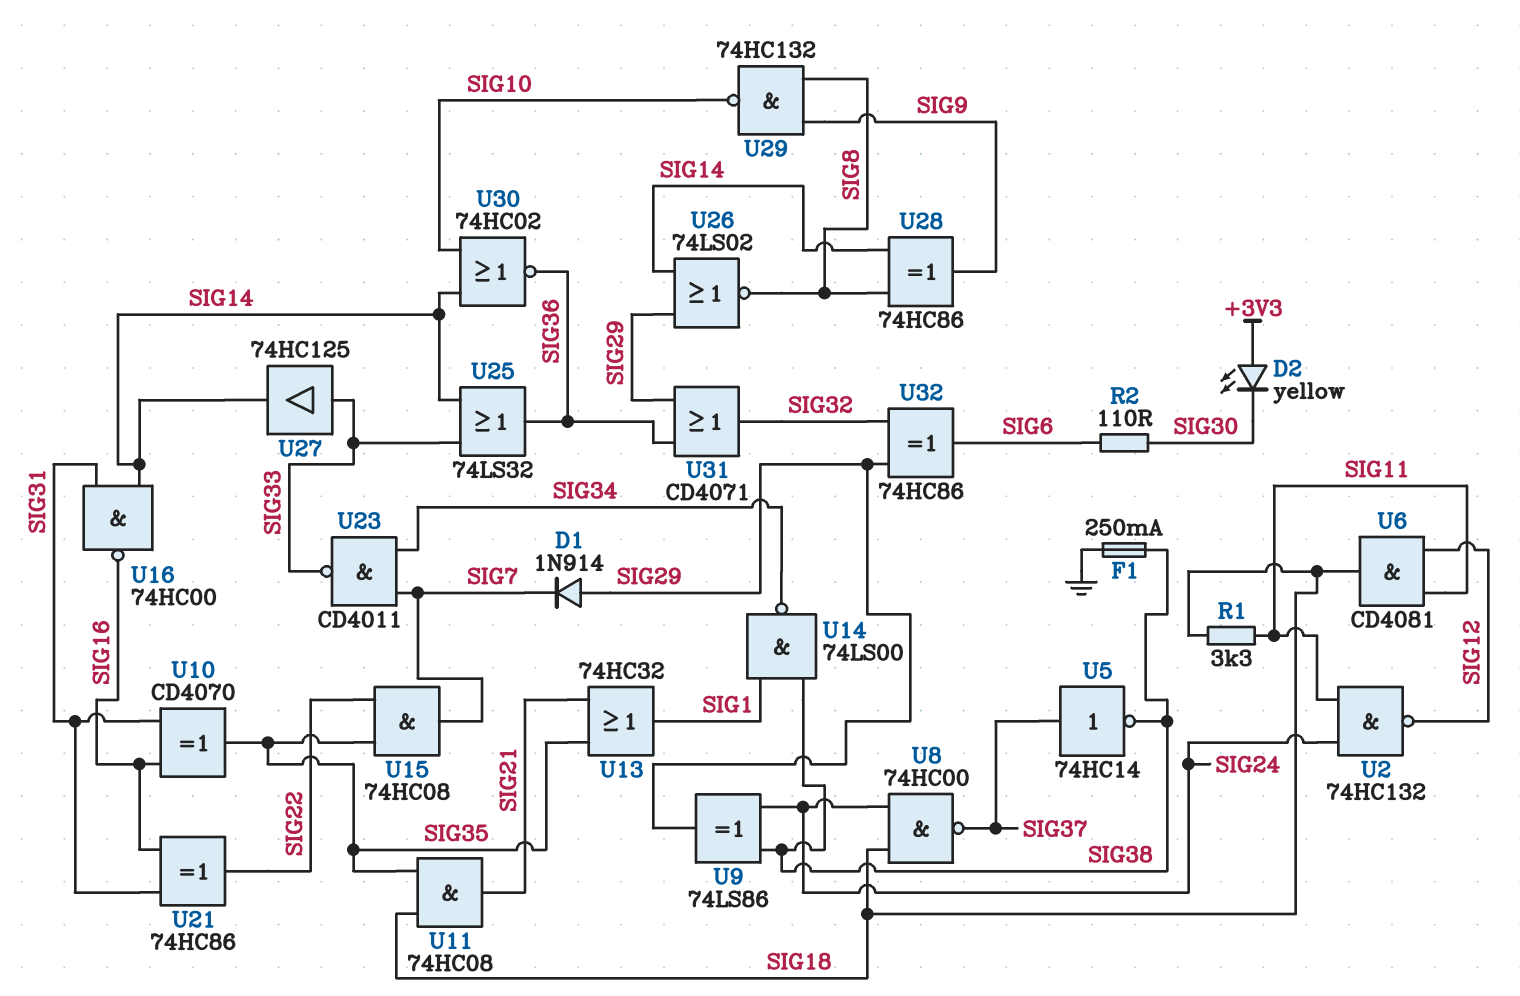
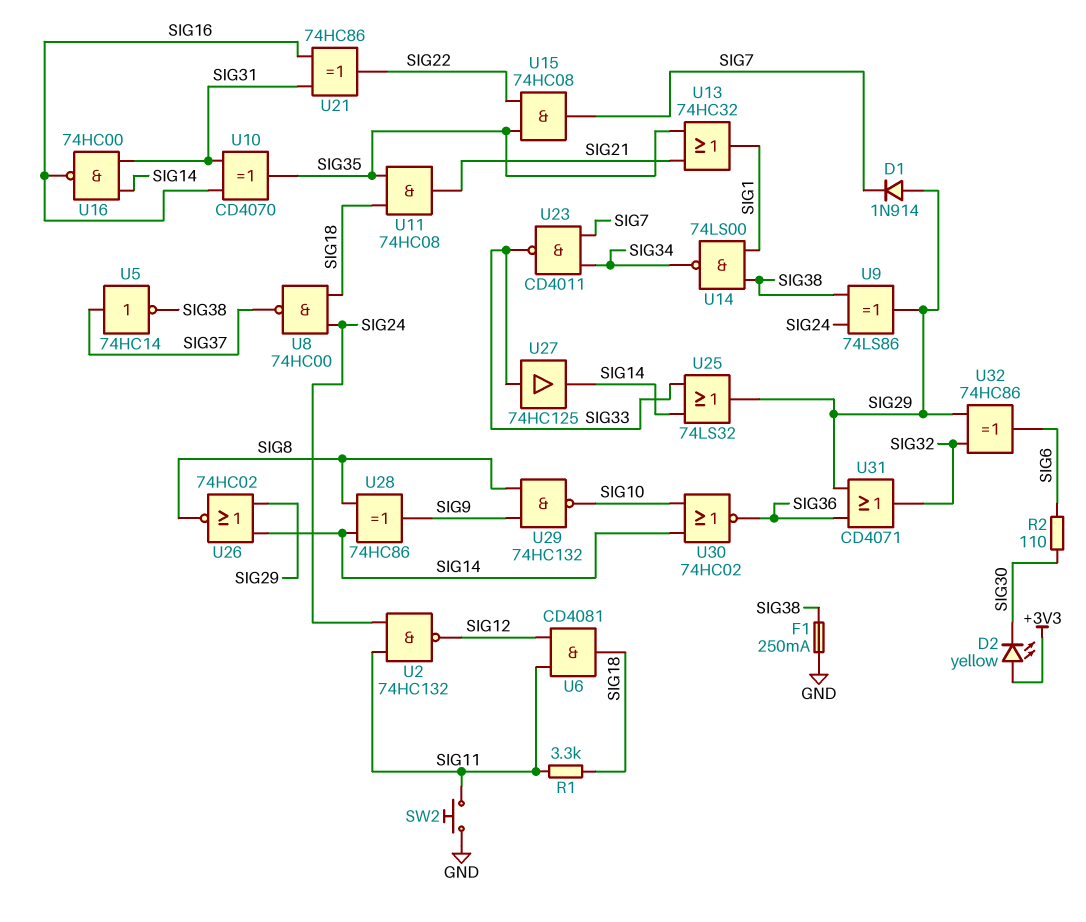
SW2: none -> button (GND, SIG11)
U25: OR 74LS32 (in SIG14, in SIG33, out SIG36) -> OR 74LS32 (in SIG14, in SIG33, out SIG29)
U26: NOR 74LS02 (in SIG14, in SIG29, out SIG8) -> NOR 74HC02 (in SIG14, in SIG29, out SIG8)

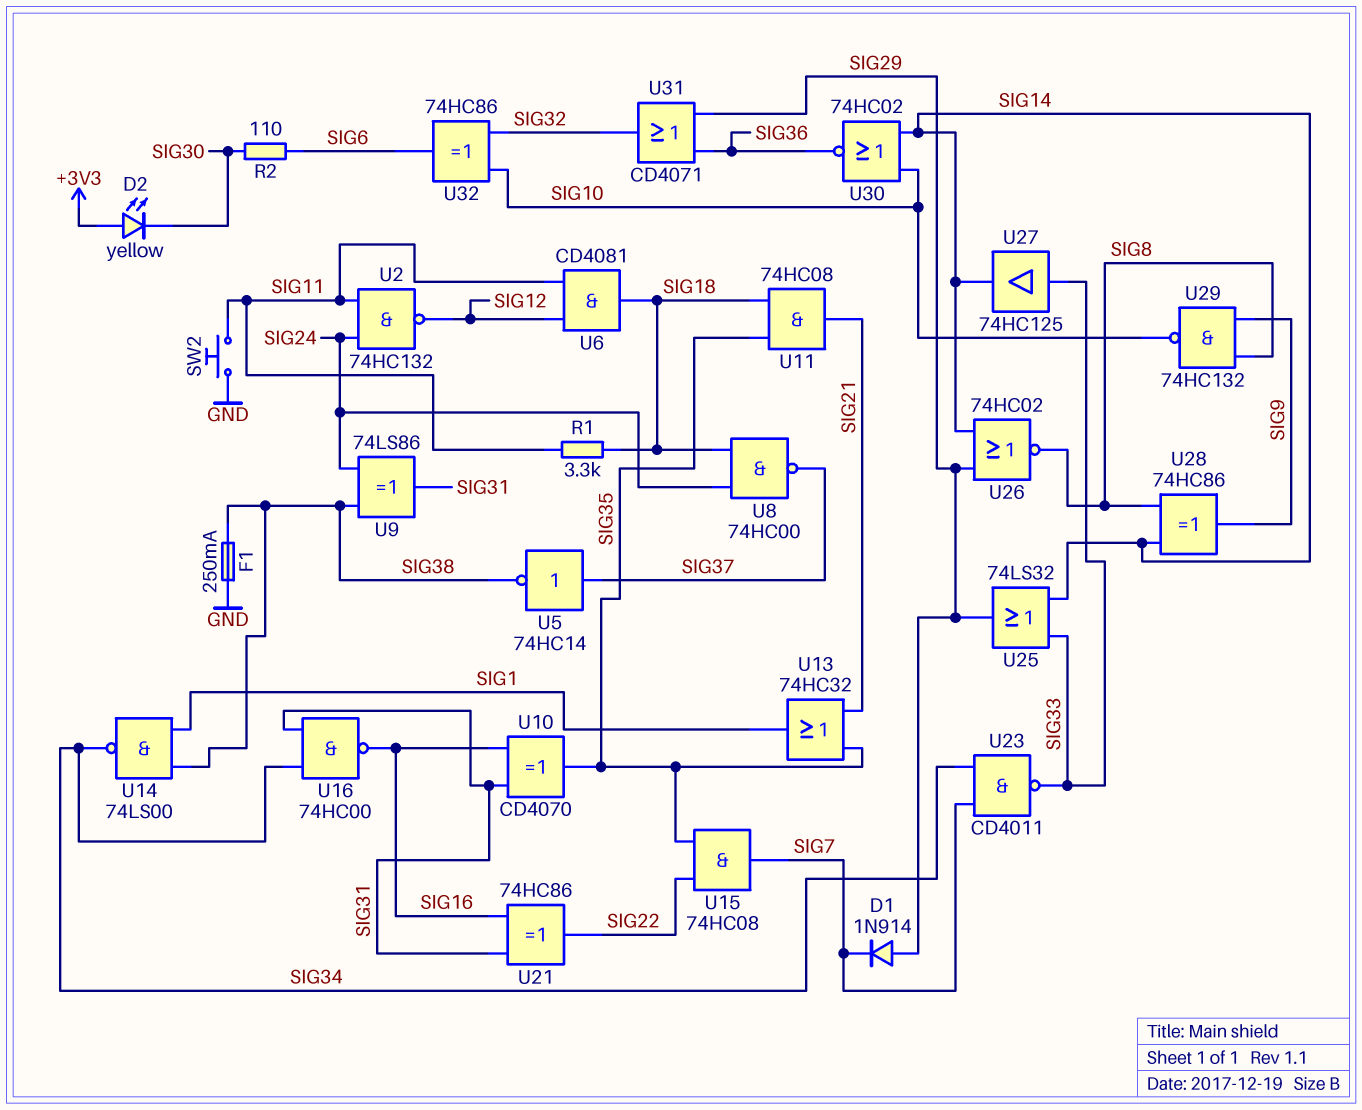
U9: XOR 74LS86 (in SIG24, in SIG38, out SIG29) -> XOR 74LS86 (in SIG24, in SIG38, out SIG31)
U16: NAND 74HC00 (in SIG14, in SIG31, out SIG16) -> NAND 74HC00 (in SIG31, in SIG34, out SIG16)
U32: XOR 74HC86 (in SIG29, in SIG32, out SIG6) -> XOR 74HC86 (in SIG10, in SIG32, out SIG6)

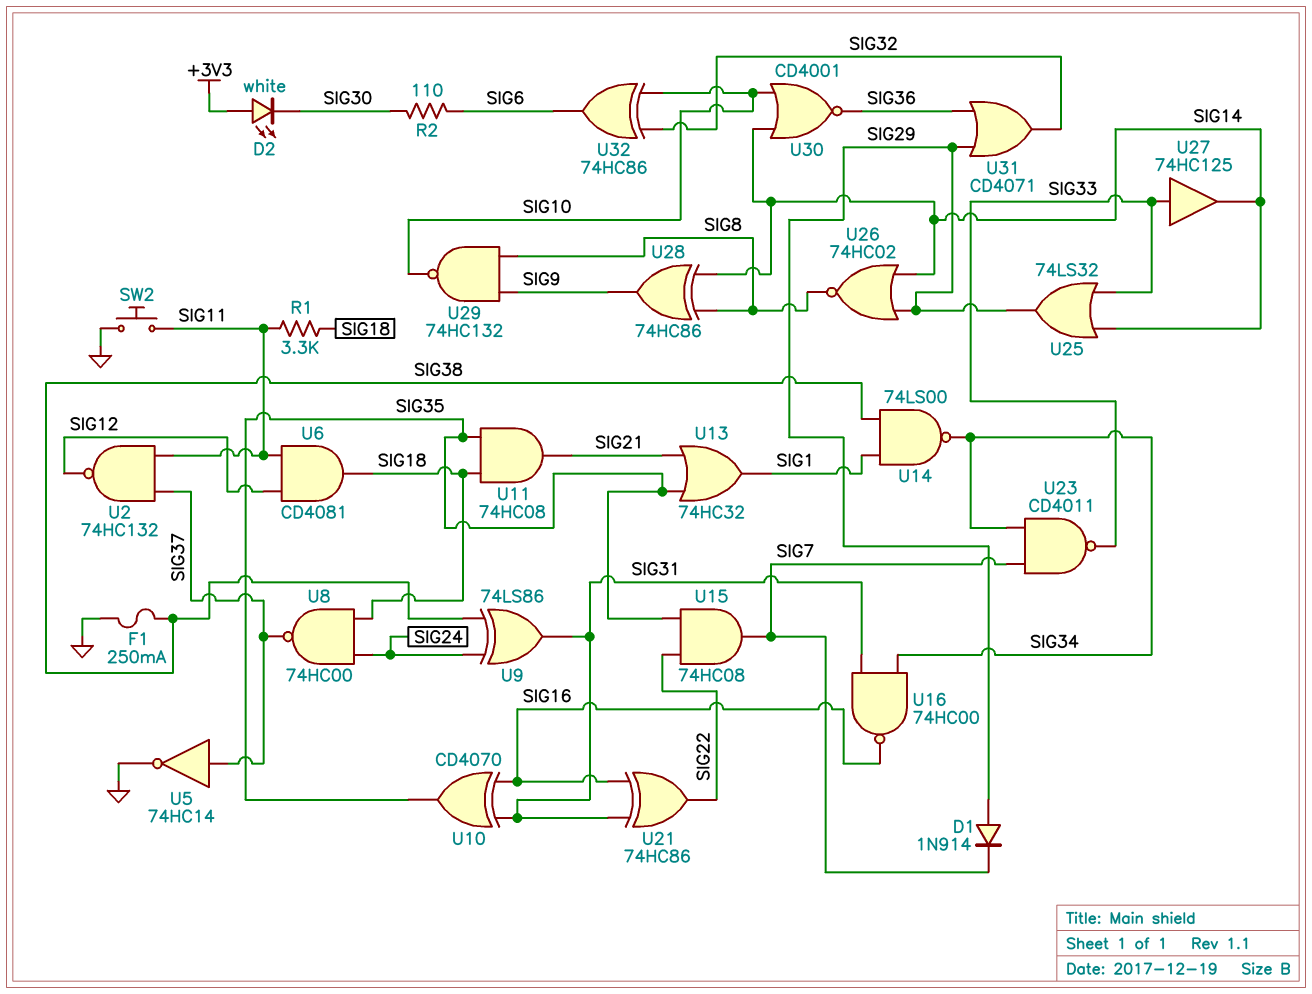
D2: LED yellow (A +3V3, K SIG30) -> LED white (A +3V3, K SIG30)
U2: NAND 74HC132 (in SIG11, in SIG24, out SIG12) -> NAND 74HC132 (in SIG11, in SIG37, out SIG12)
U5: NOT 74HC14 (in SIG37, out SIG38) -> NOT 74HC14 (in SIG37, out GND)
U30: NOR 74HC02 (in SIG10, in SIG14, out SIG36) -> NOR CD4001 (in SIG10, in SIG14, out SIG36)

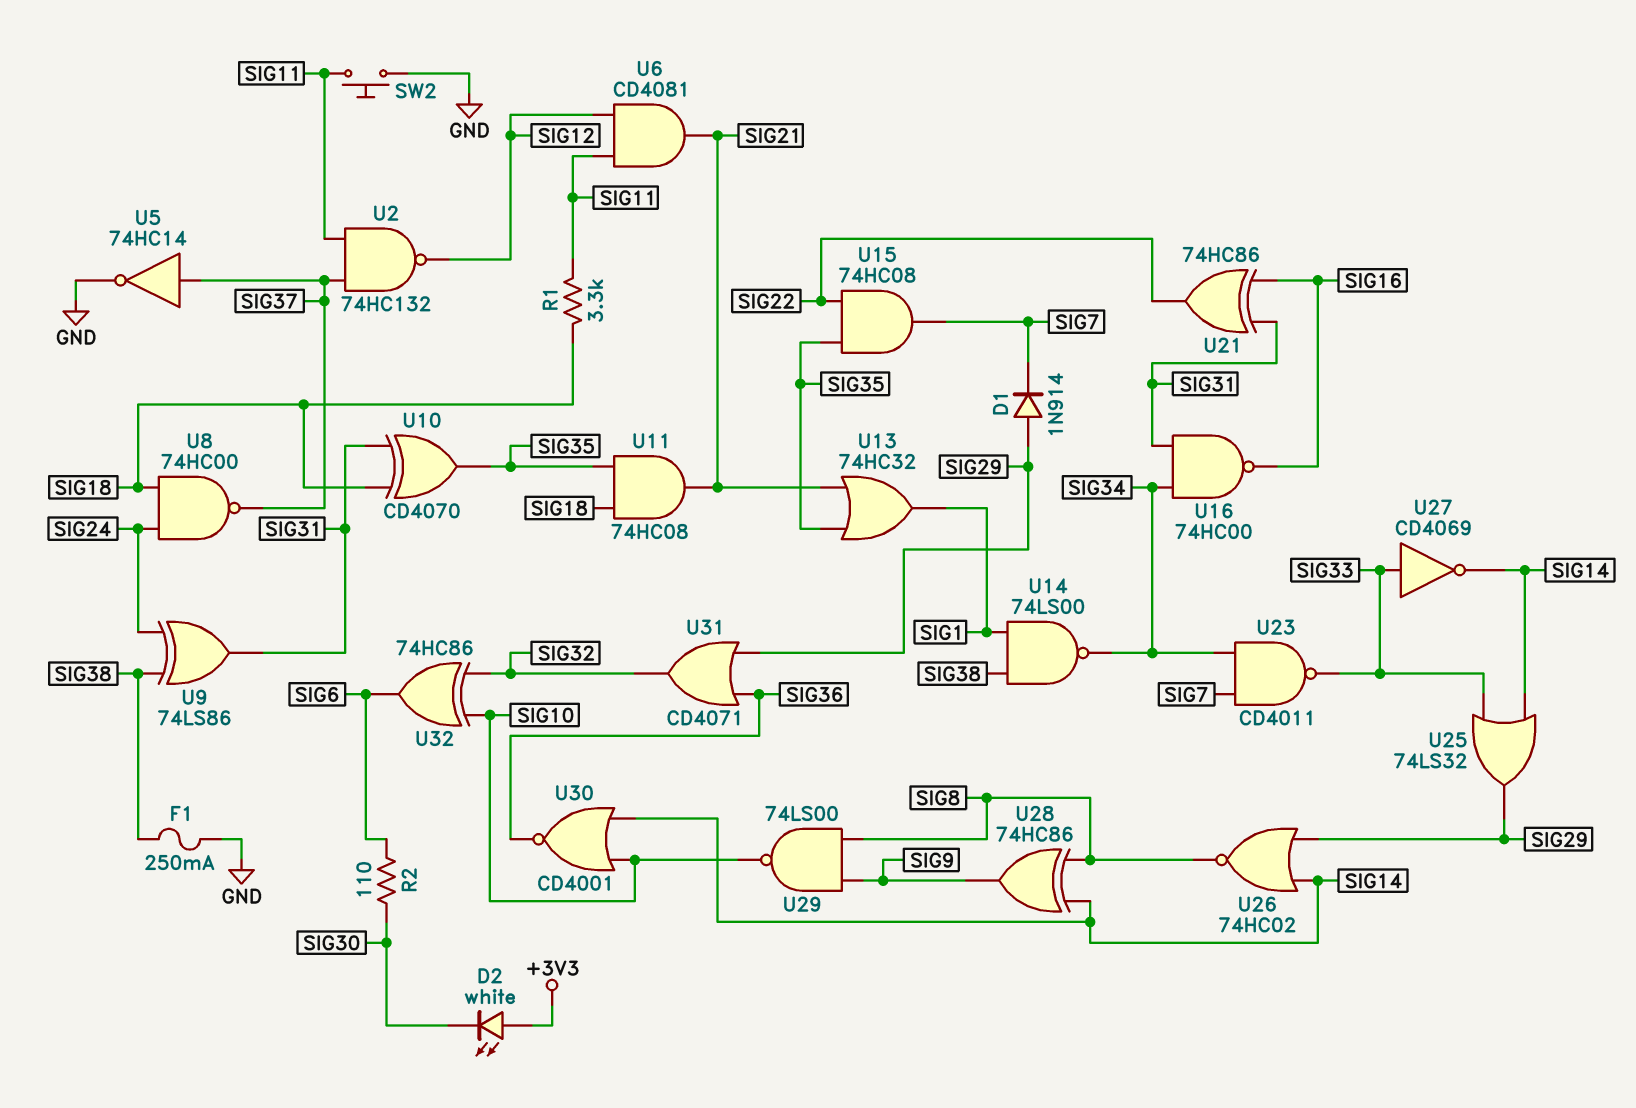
U6: AND CD4081 (in SIG11, in SIG12, out SIG18) -> AND CD4081 (in SIG11, in SIG12, out SIG21)
U10: XOR CD4070 (in SIG16, in SIG31, out SIG35) -> XOR CD4070 (in SIG18, in SIG31, out SIG35)
U27: buffer 74HC125 (in SIG33, out SIG14) -> NOT CD4069 (in SIG33, out SIG14)
U29: NAND 74HC132 (in SIG8, in SIG9, out SIG10) -> NAND 74LS00 (in SIG8, in SIG9, out SIG10)

